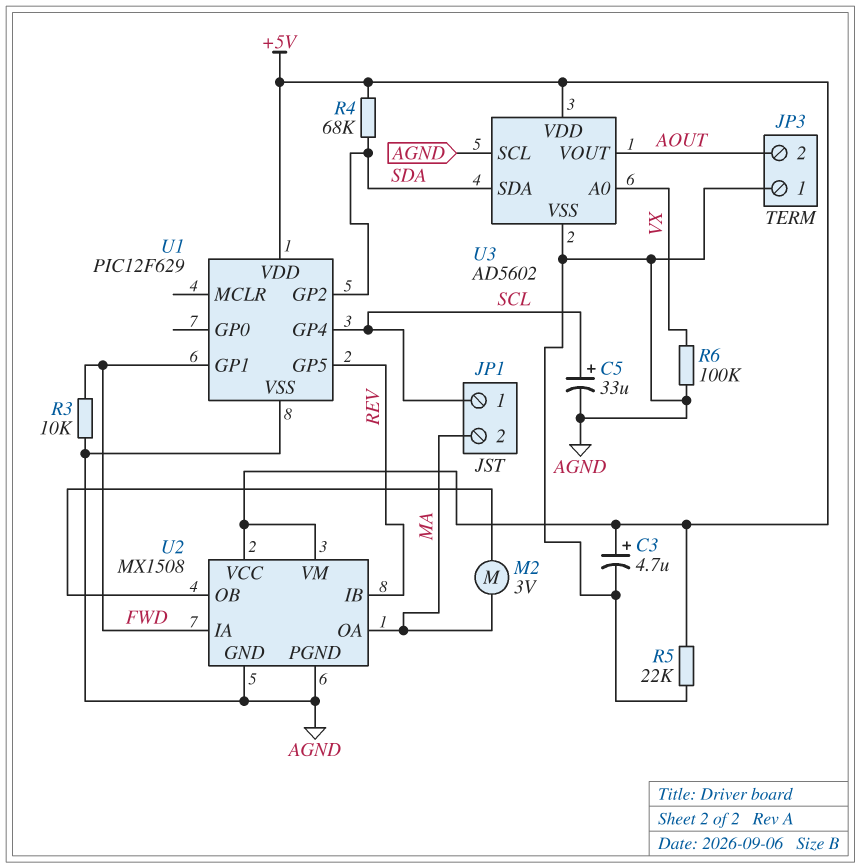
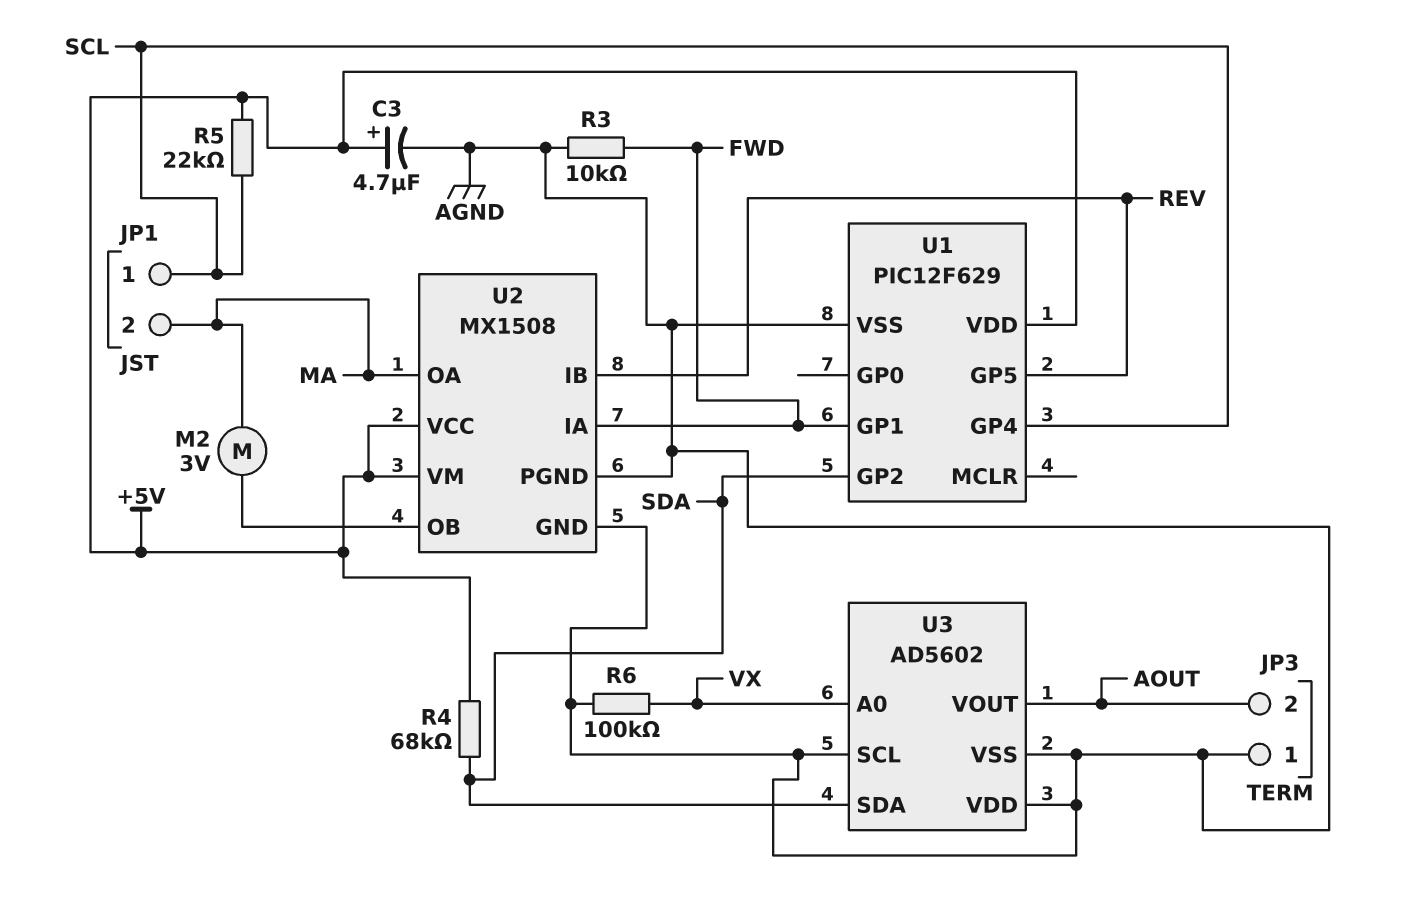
C5: 33uF (plus SCL, minus AGND) -> none
R5: 22k (+5V, AGND) -> 22k (+5V, SCL)
U3 pin VDD: +5V -> AGND

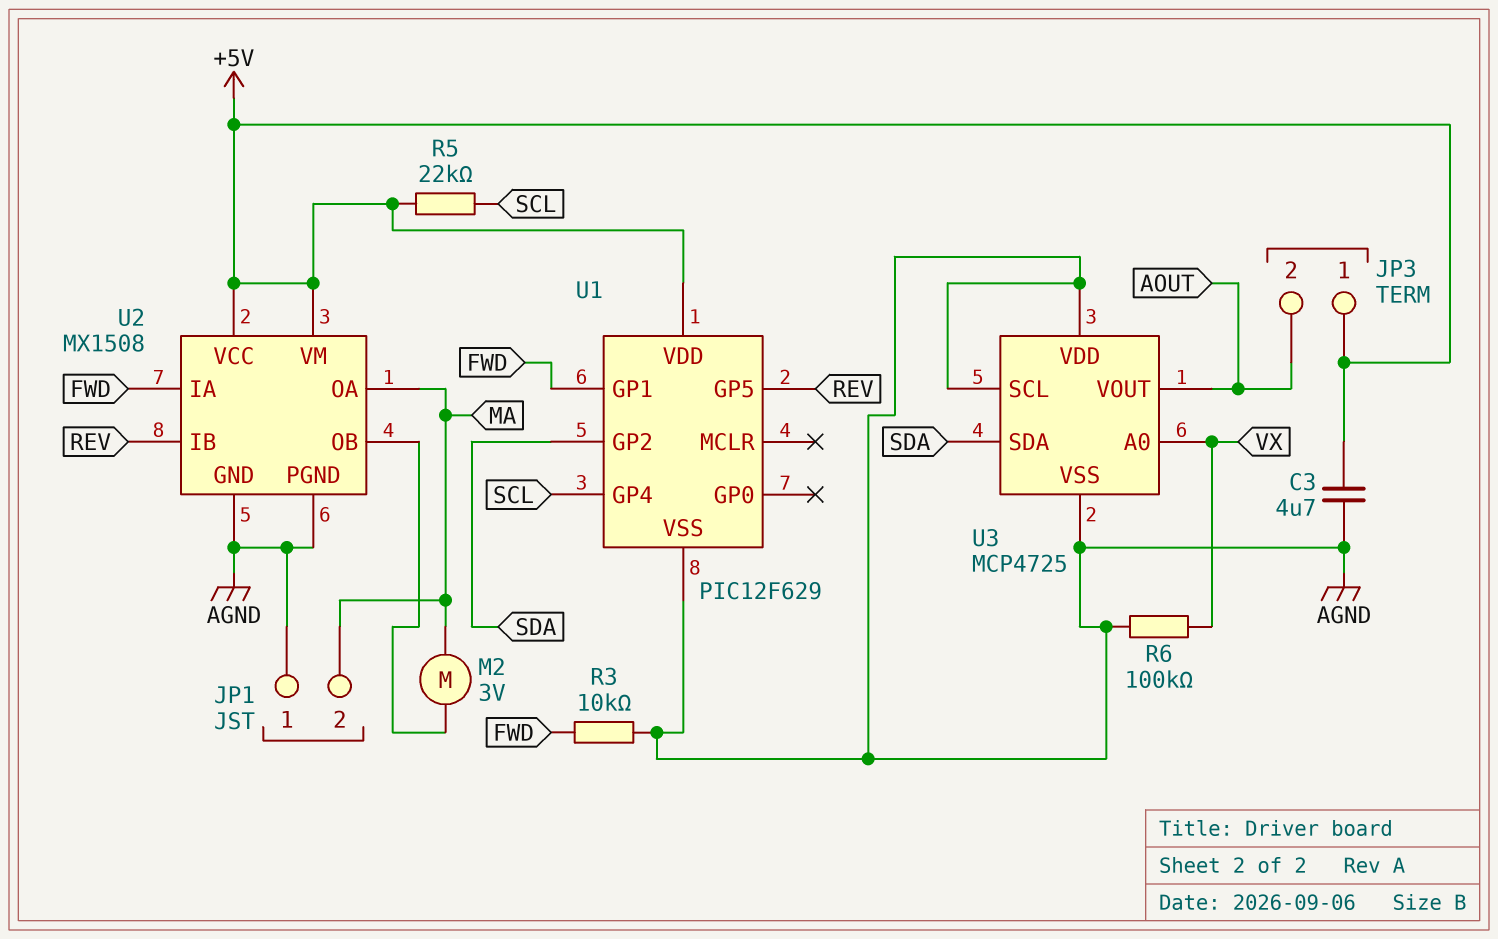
C3: 4.7uF (plus +5V, minus AGND) -> 4.7uF (+5V, AGND)
JP1 pin 1: SCL -> AGND
JP3 pin 1: AGND -> +5V
R4: 68k (+5V, SDA) -> none
U3: AD5602 -> MCP4725

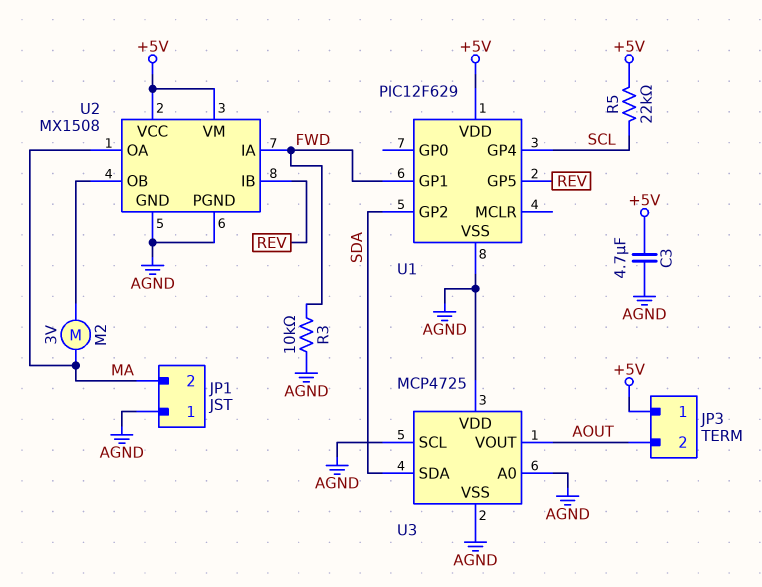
R6: 100k (AGND, VX) -> none
U3 pin A0: VX -> AGND

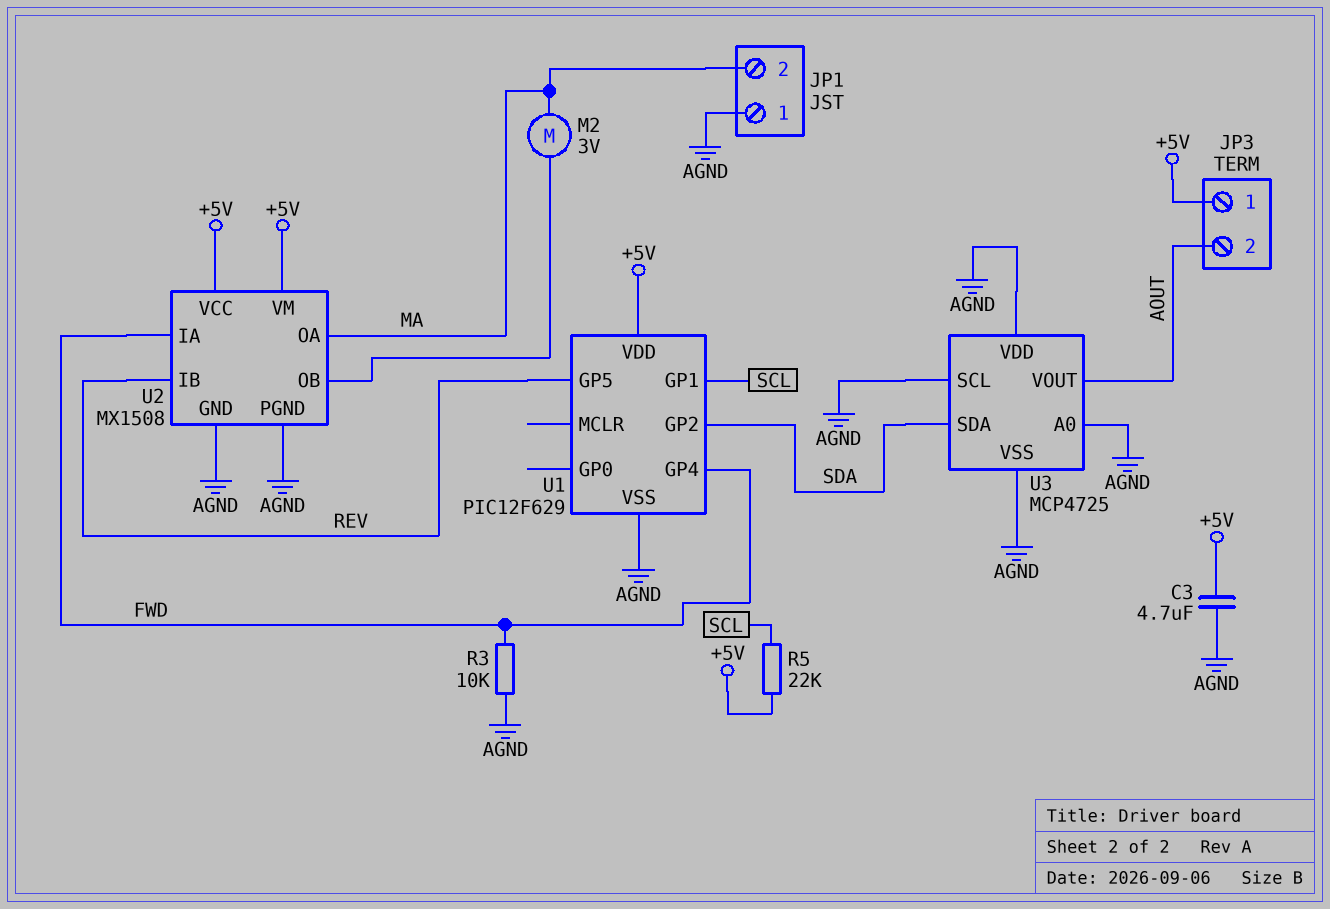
U1 pin GP1: FWD -> SCL
U1 pin GP4: SCL -> FWD

